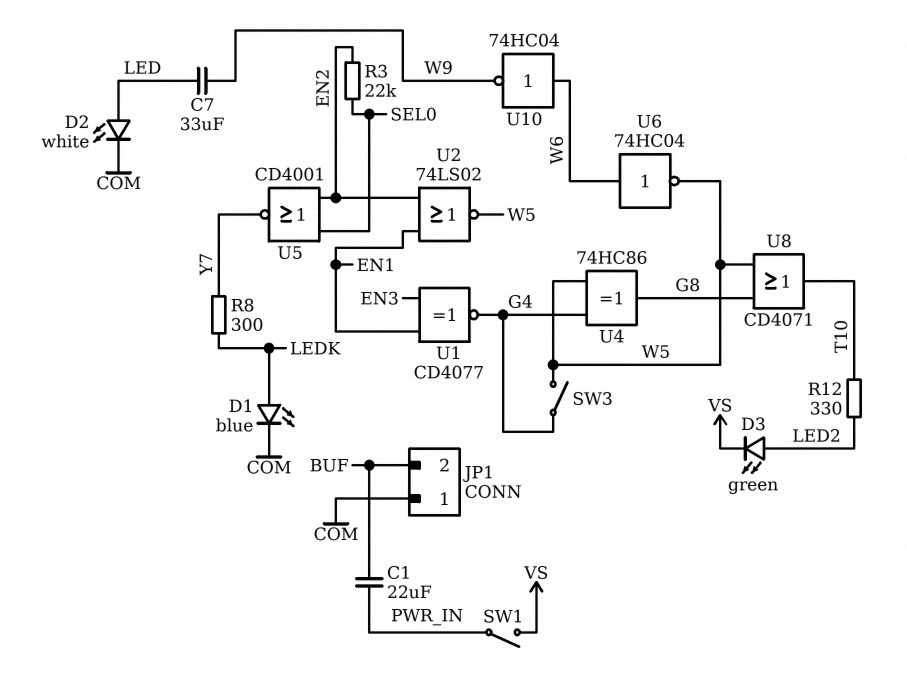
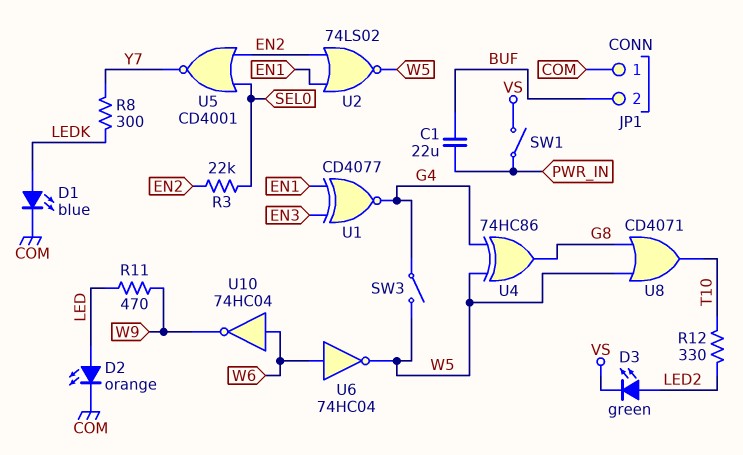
C7: 33uF (LED, W9) -> none
D2: LED white (A LED, K COM) -> LED orange (A LED, K COM)
R11: none -> 470 (LED, W9)

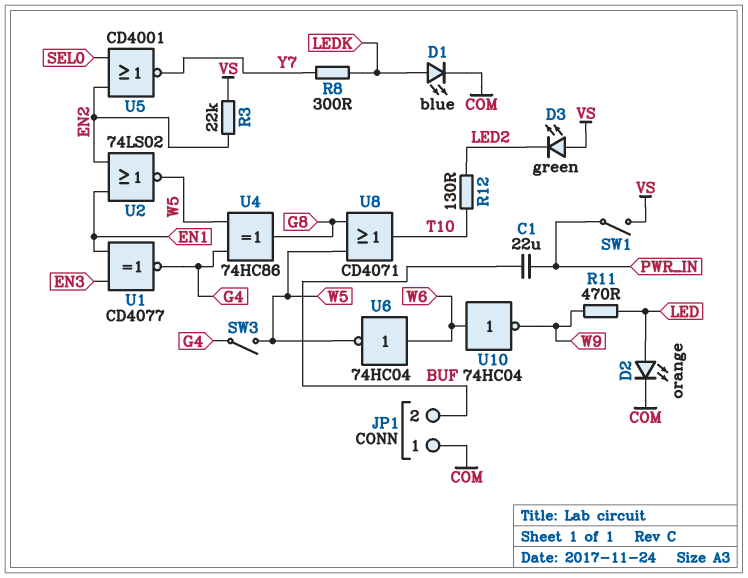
D3: LED green (A LED2, K VS) -> LED green (A VS, K LED2)
R3: 22k (EN2, SEL0) -> 22k (EN2, VS)
R12: 330 (LED2, T10) -> 130 (LED2, T10)

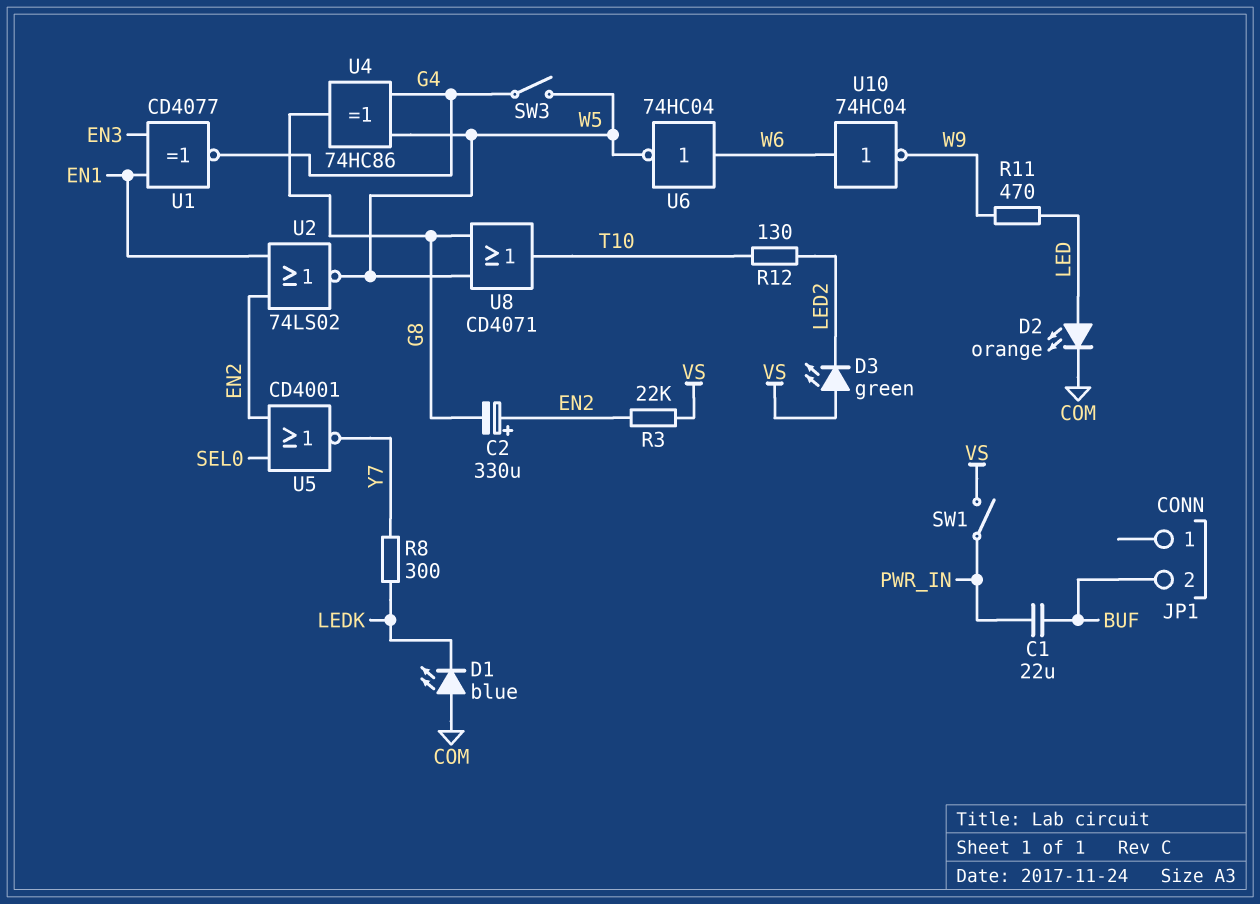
C2: none -> 330uF (plus EN2, minus G8)
D1: LED blue (A LEDK, K COM) -> LED blue (A COM, K LEDK)
JP1 pin 1: COM -> none

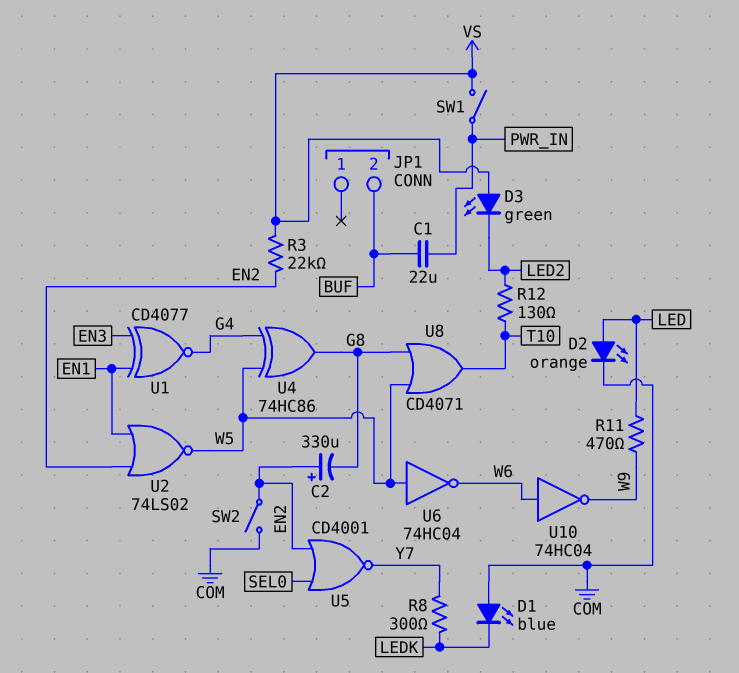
SW2: none -> switch (COM, EN2)
SW3: switch (G4, W5) -> none
U6: NOT 74HC04 (in W6, out W5) -> NOT 74HC04 (in W5, out W6)

